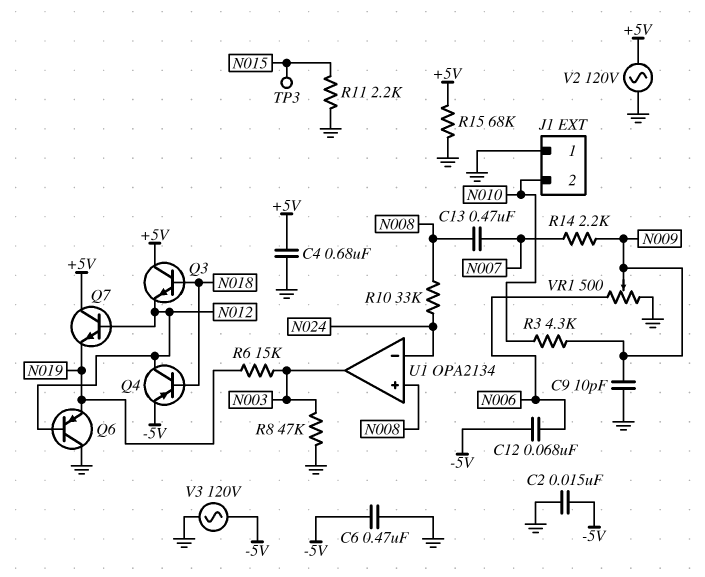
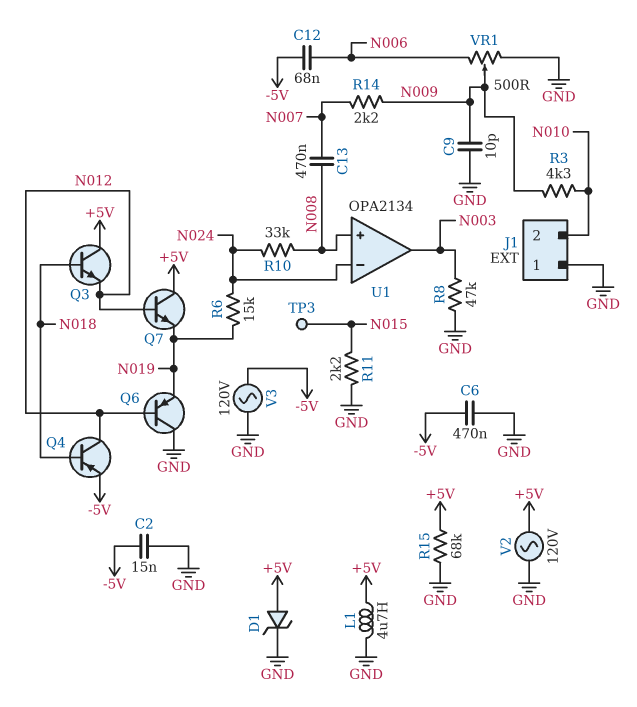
C4: 680nF (+5V, GND) -> none
D1: none -> zener (A +5V, K GND)
L1: none -> 4.7uH (+5V, GND)
R6: 15k (N003, N019) -> 15k (N019, N024)

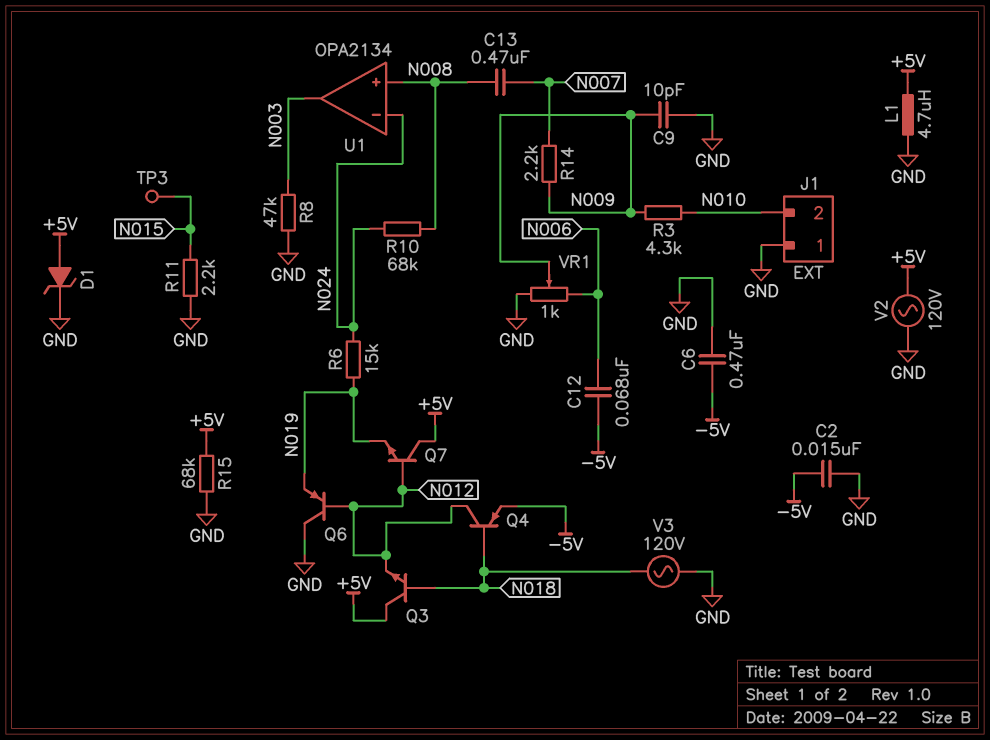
R10: 33k (N008, N024) -> 68k (N008, N024)
V3: AC 120V (-5V, GND) -> AC 120V (GND, N018)
VR1: 500 (GND, N006, wiper N009) -> 1k (GND, N006, wiper N009)

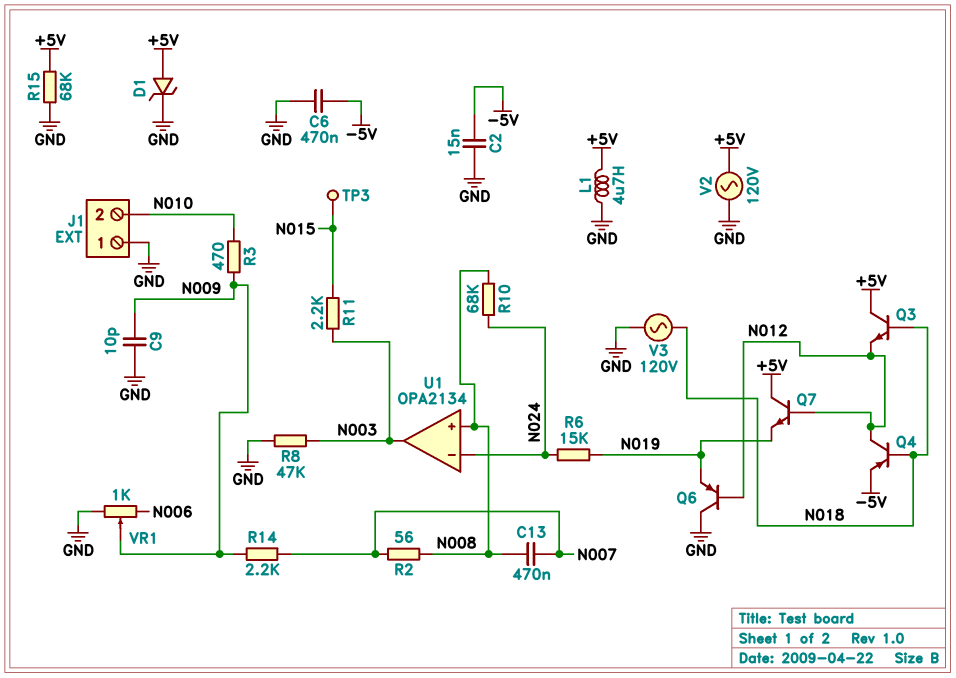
C12: 68nF (-5V, N006) -> none
R2: none -> 56 (N007, N008)
R3: 4.3k (N009, N010) -> 470 (N009, N010)
R11: 2.2k (GND, N015) -> 2.2k (N003, N015)

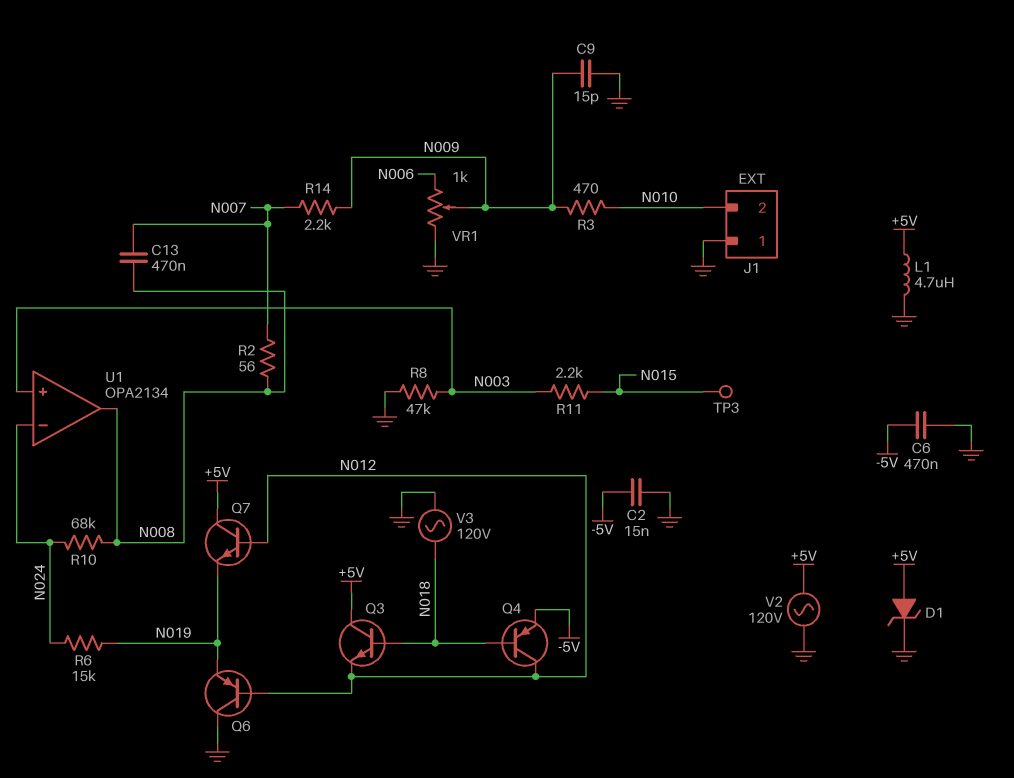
C9: 10pF (GND, N009) -> 15pF (GND, N009)
R15: 68k (+5V, GND) -> none
U1 pin in+: N008 -> N003
U1 pin out: N003 -> N008

